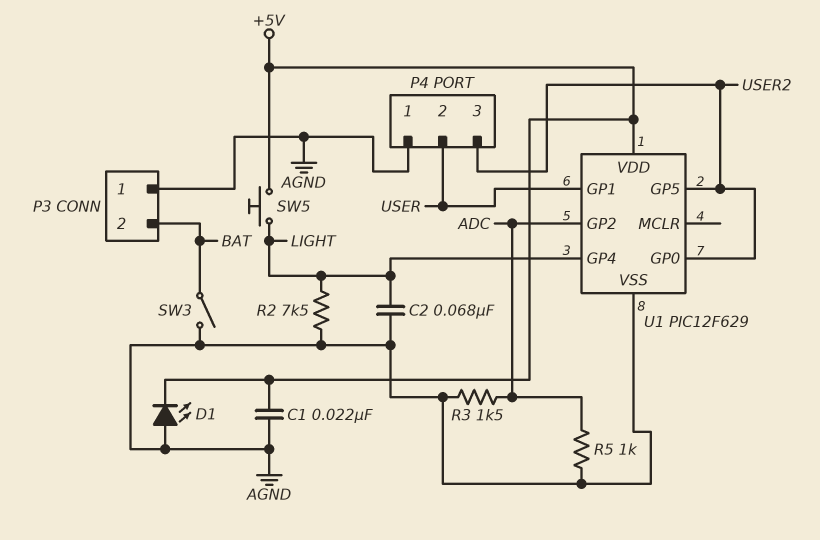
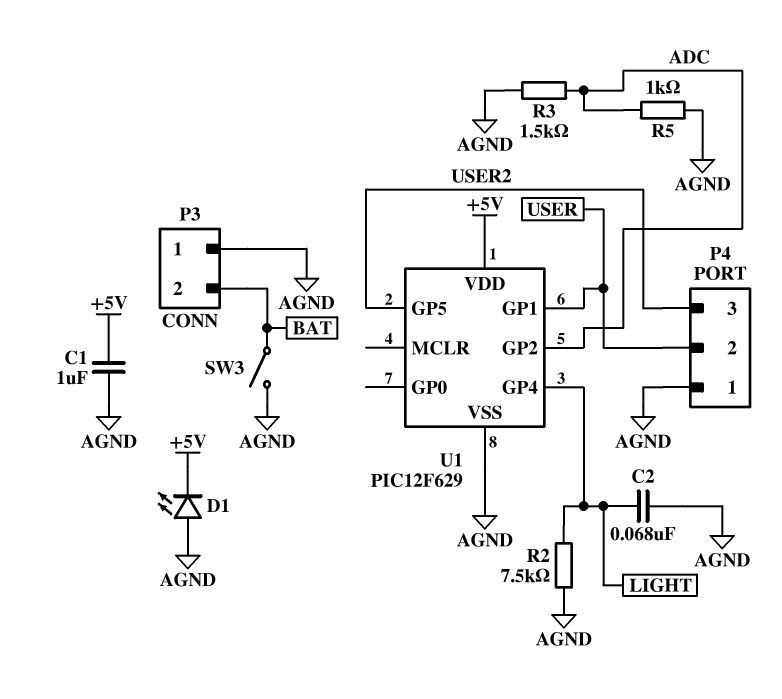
C1: 22nF (+5V, AGND) -> 1uF (+5V, AGND)
SW5: button (+5V, LIGHT) -> none
U1 pin GP0: USER2 -> none

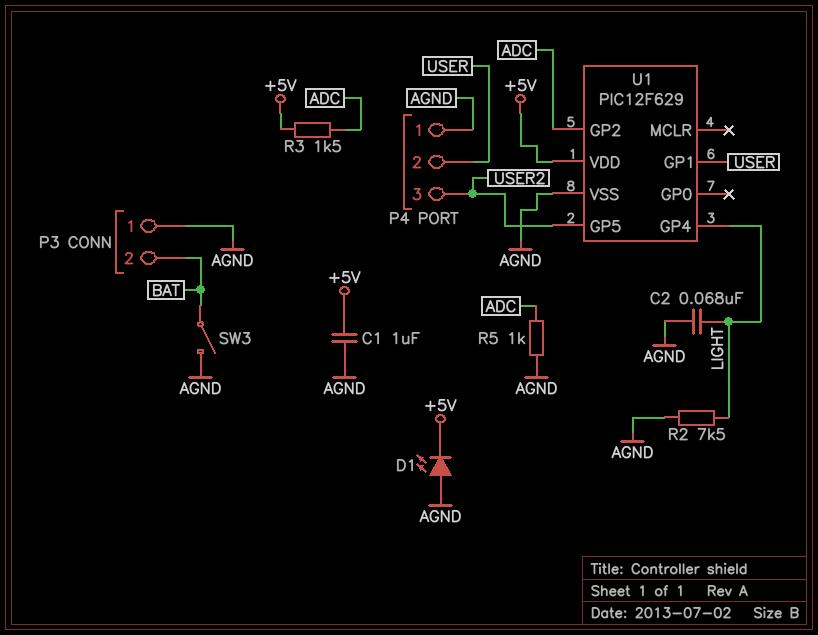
R3: 1.5k (ADC, AGND) -> 1.5k (+5V, ADC)

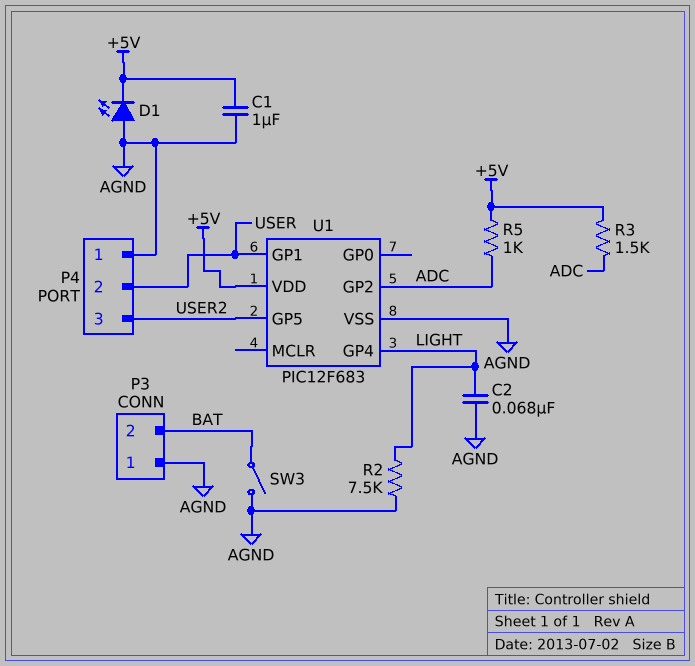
R5: 1k (ADC, AGND) -> 1k (+5V, ADC)
U1: PIC12F629 -> PIC12F683

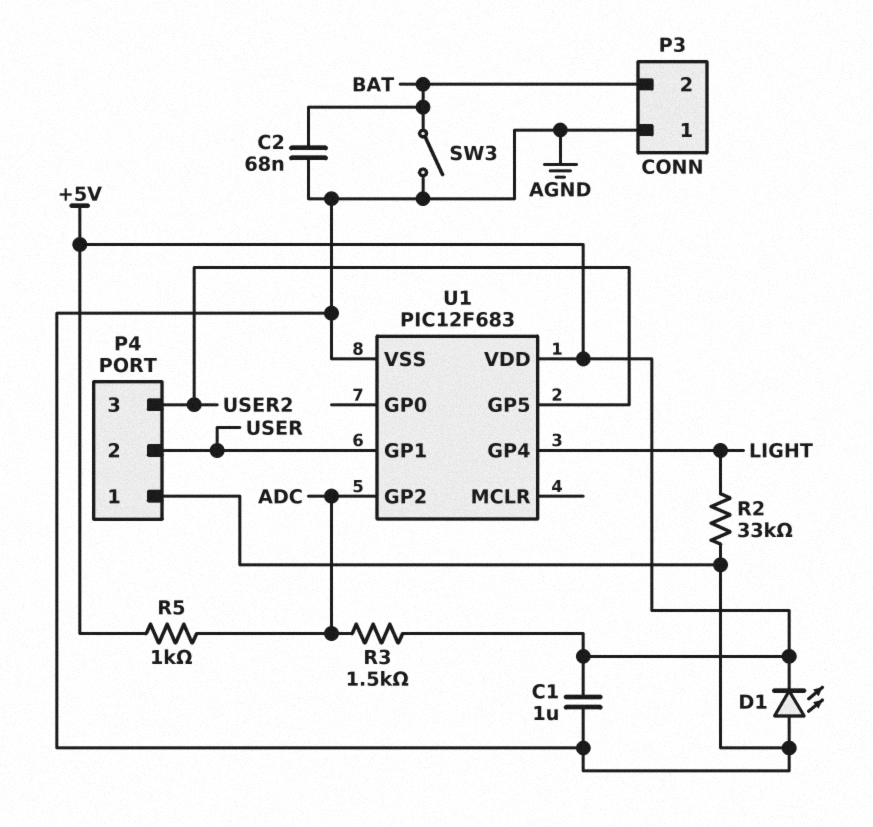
C2: 68nF (AGND, LIGHT) -> 68nF (AGND, BAT)
R2: 7.5k (AGND, LIGHT) -> 33k (AGND, LIGHT)

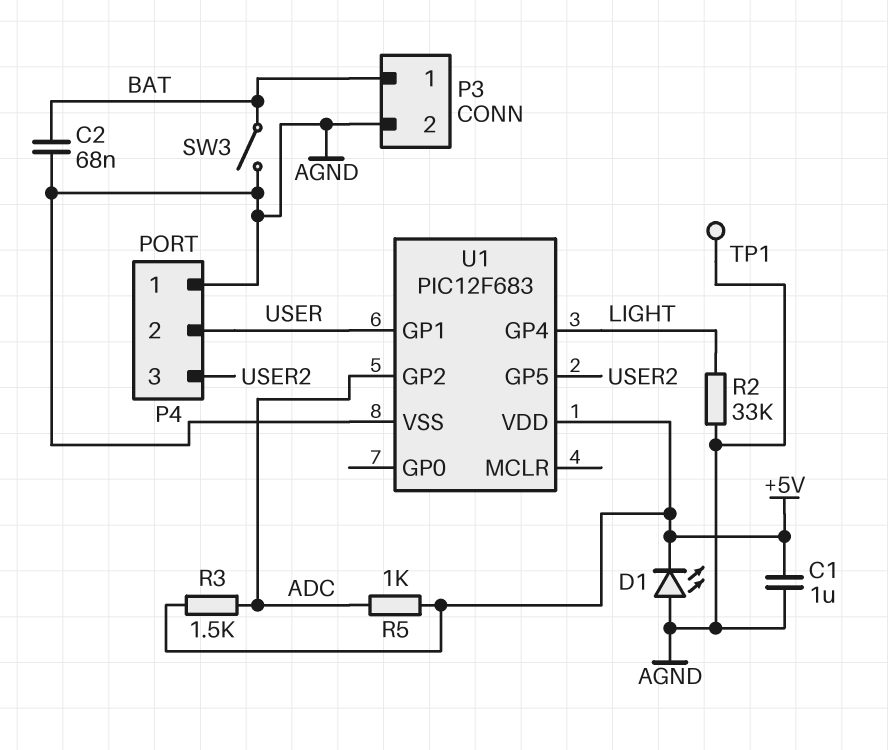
P3 pin 1: AGND -> BAT
P3 pin 2: BAT -> AGND
TP1: none -> test point (AGND)

